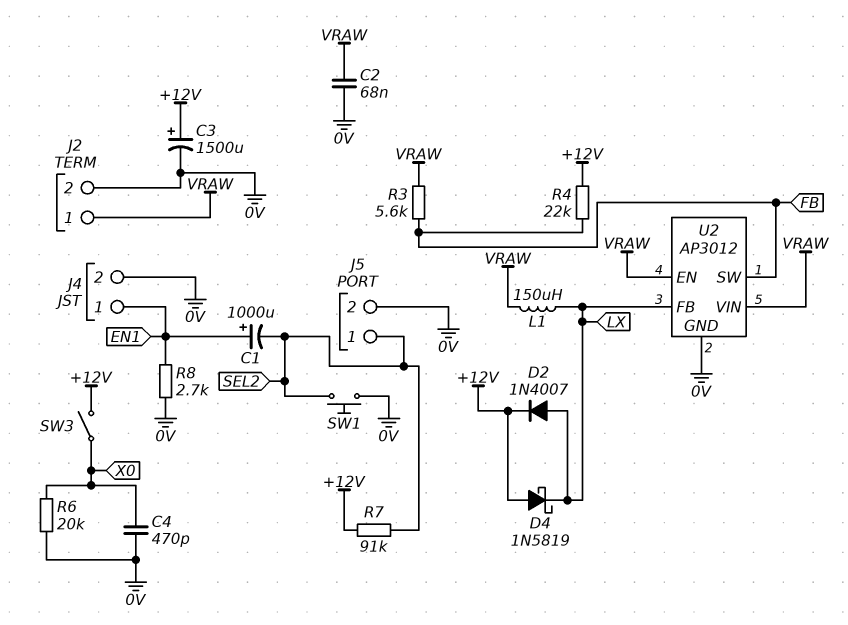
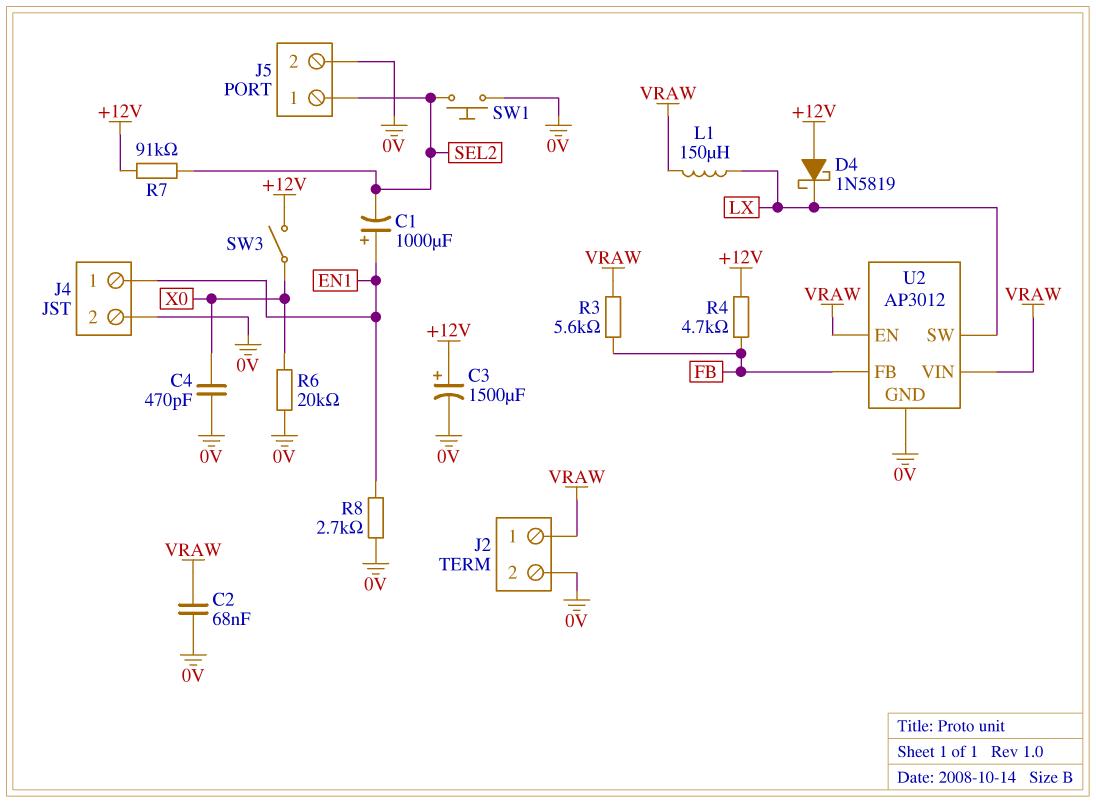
D2: diode 1N4007 (A LX, K +12V) -> none
R4: 22k (+12V, FB) -> 4.7k (+12V, FB)
U2 pin FB: LX -> FB
U2 pin SW: FB -> LX

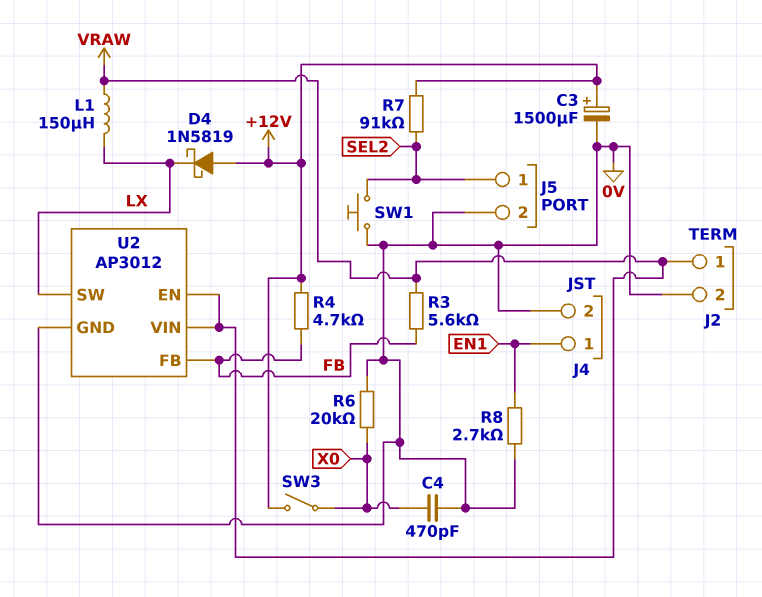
C1: 1000uF (plus EN1, minus SEL2) -> none
C2: 68nF (0V, VRAW) -> none

